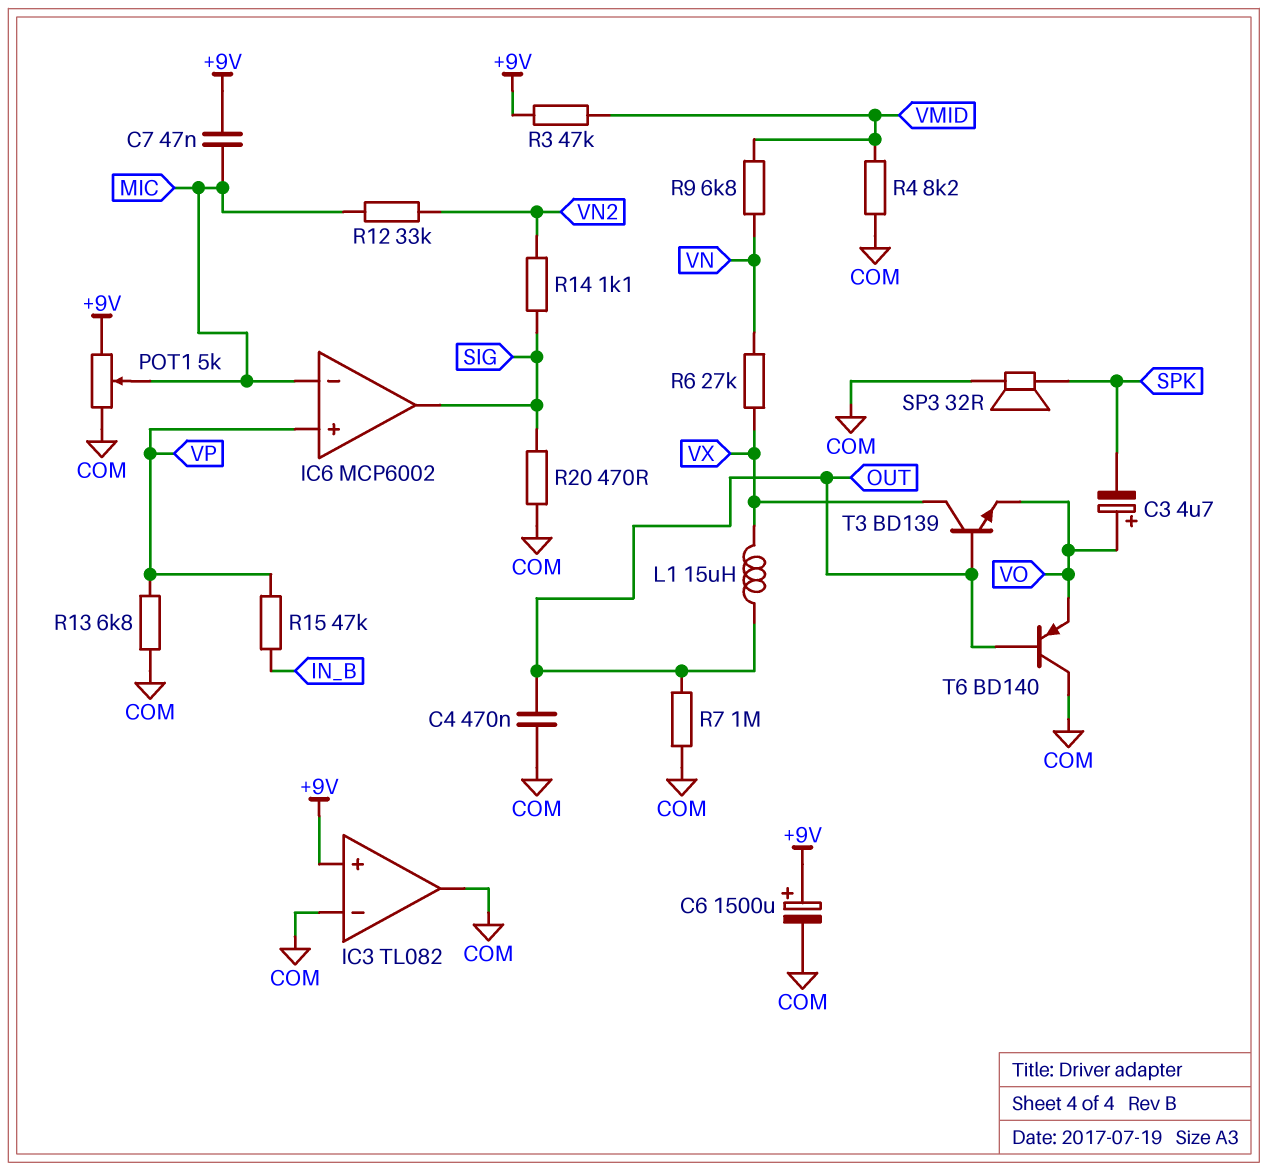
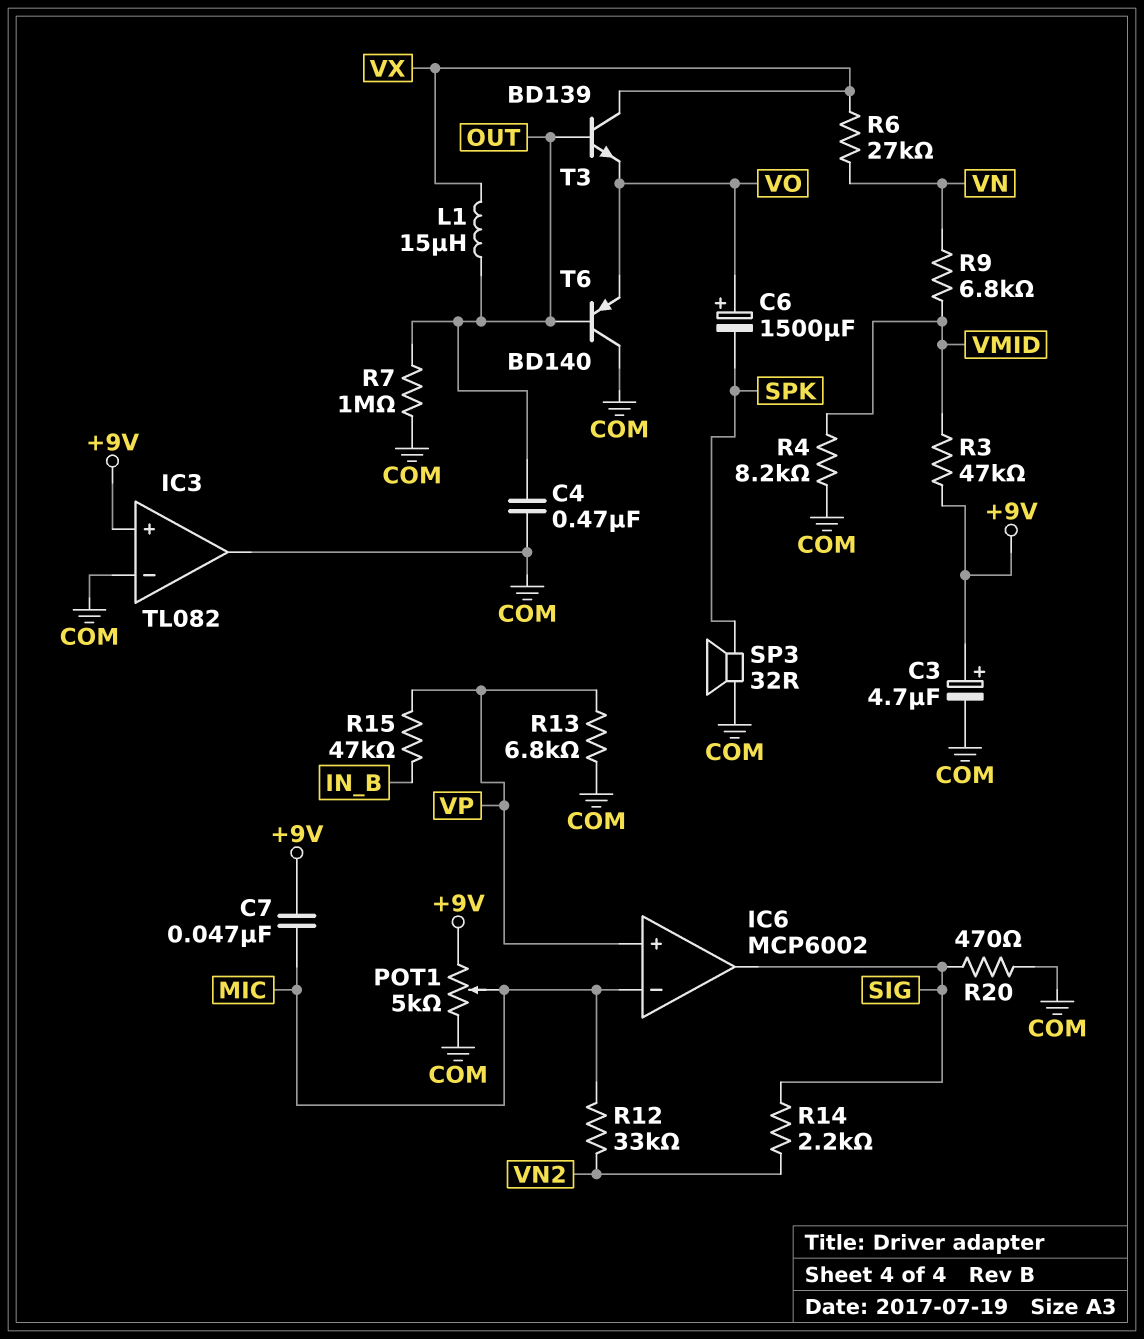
C3: 4.7uF (plus VO, minus SPK) -> 4.7uF (plus +9V, minus COM)
C6: 1500uF (plus +9V, minus COM) -> 1500uF (plus VO, minus SPK)
R14: 1.1k (SIG, VN2) -> 2.2k (SIG, VN2)

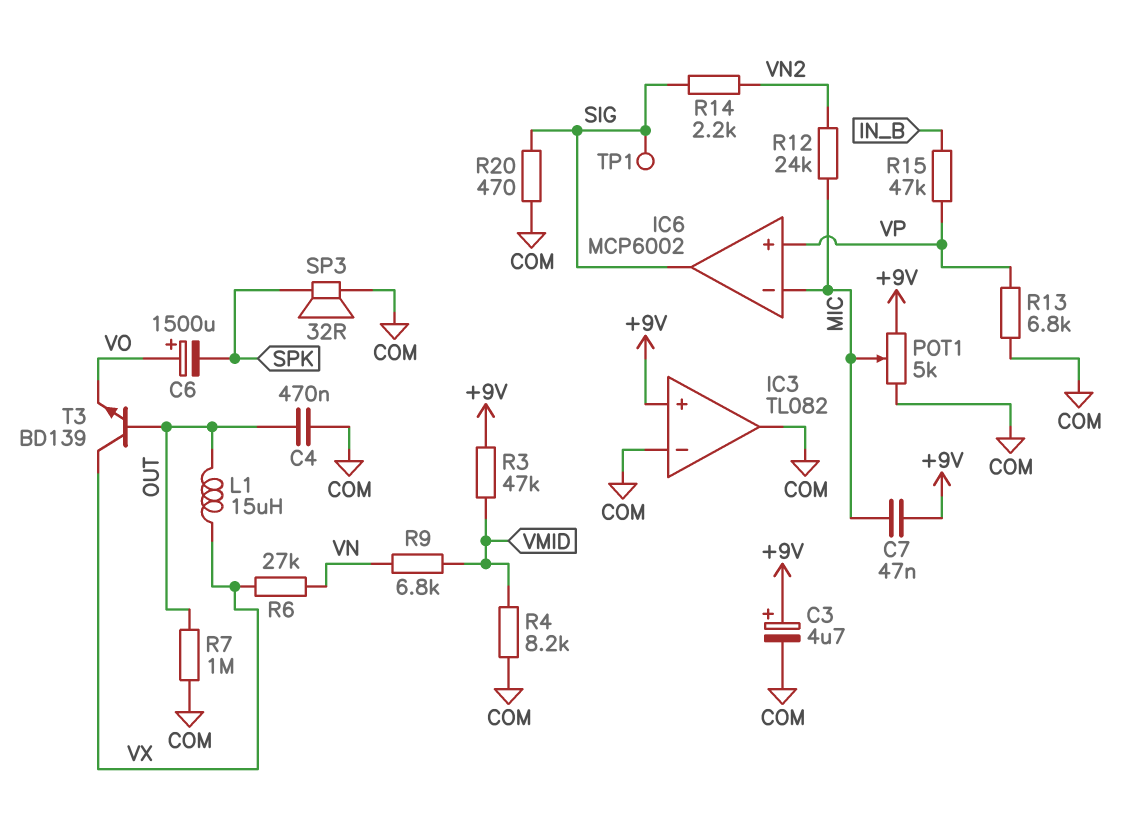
R12: 33k (MIC, VN2) -> 24k (MIC, VN2)
T6: PNP BD140 (B OUT, C COM, E VO) -> none
TP1: none -> test point (SIG)

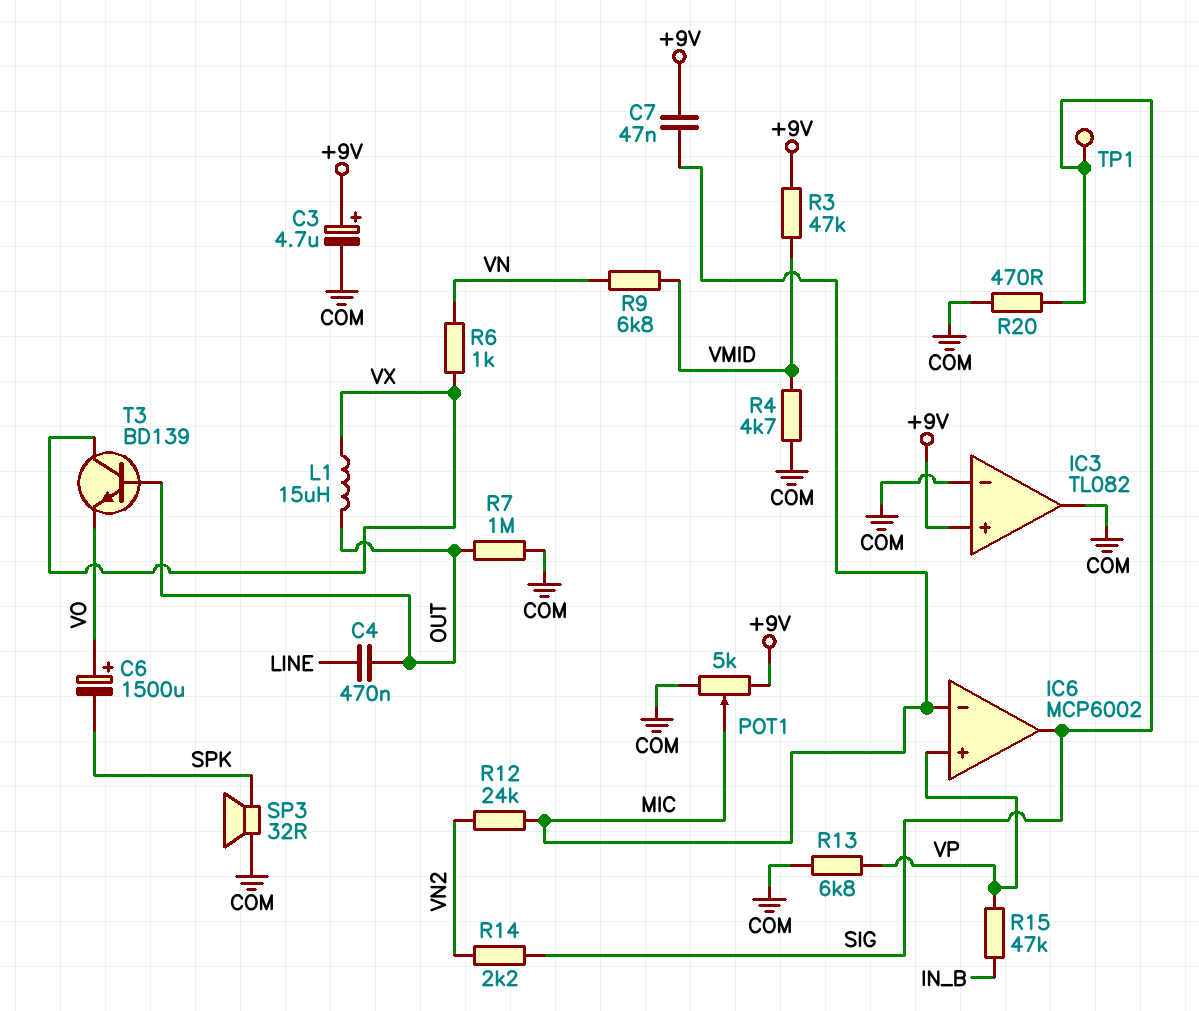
C4: 470nF (COM, OUT) -> 470nF (LINE, OUT)
R4: 8.2k (COM, VMID) -> 4.7k (COM, VMID)
R6: 27k (VN, VX) -> 1k (VN, VX)

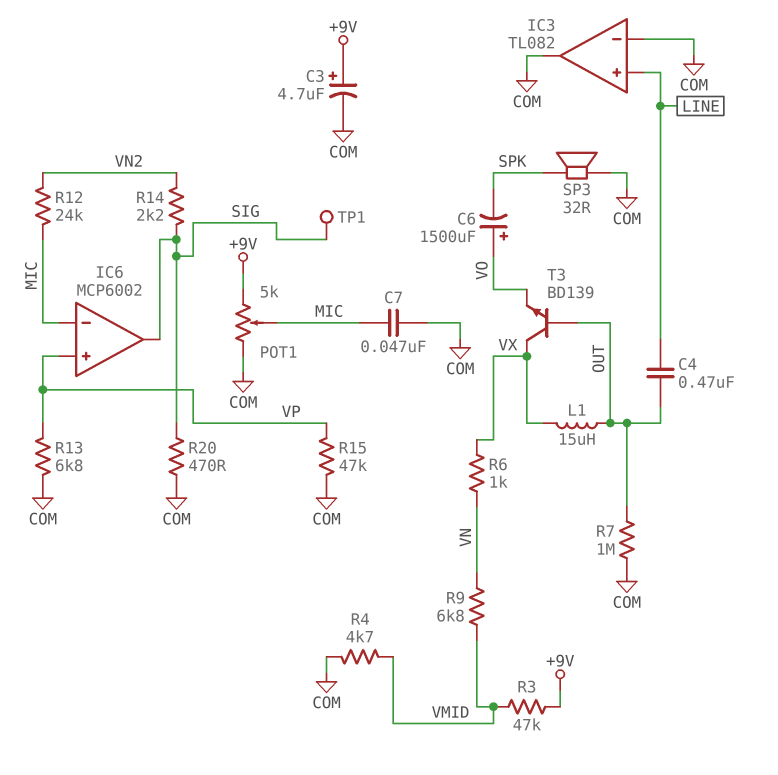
C7: 47nF (+9V, MIC) -> 47nF (COM, MIC)
IC3 pin in+: +9V -> LINE
R15: 47k (IN_B, VP) -> 47k (COM, VP)

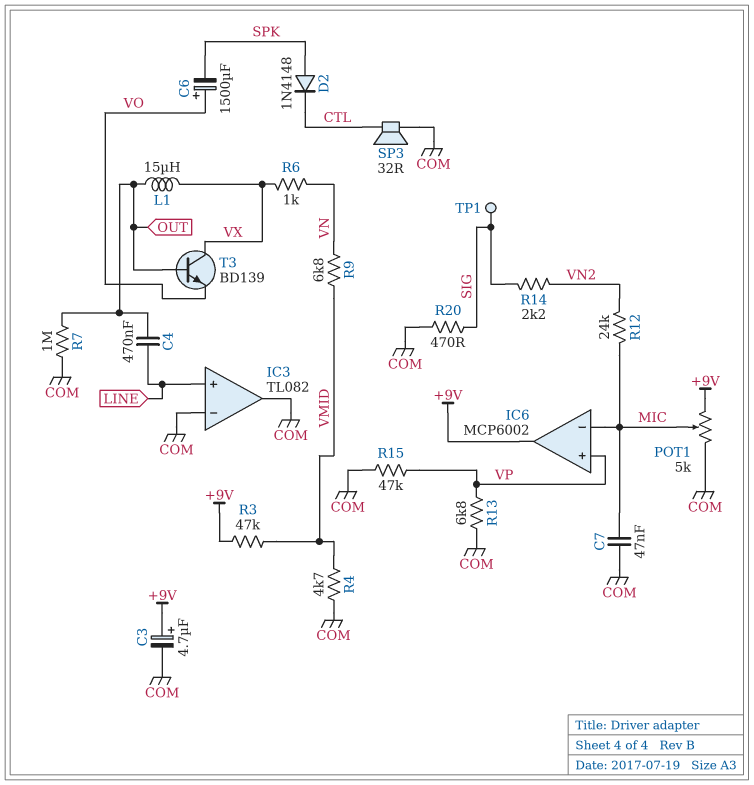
D2: none -> diode 1N4148 (A SPK, K CTL)
IC6 pin out: SIG -> +9V
SP3: speaker 32R (COM, SPK) -> speaker 32R (COM, CTL)

